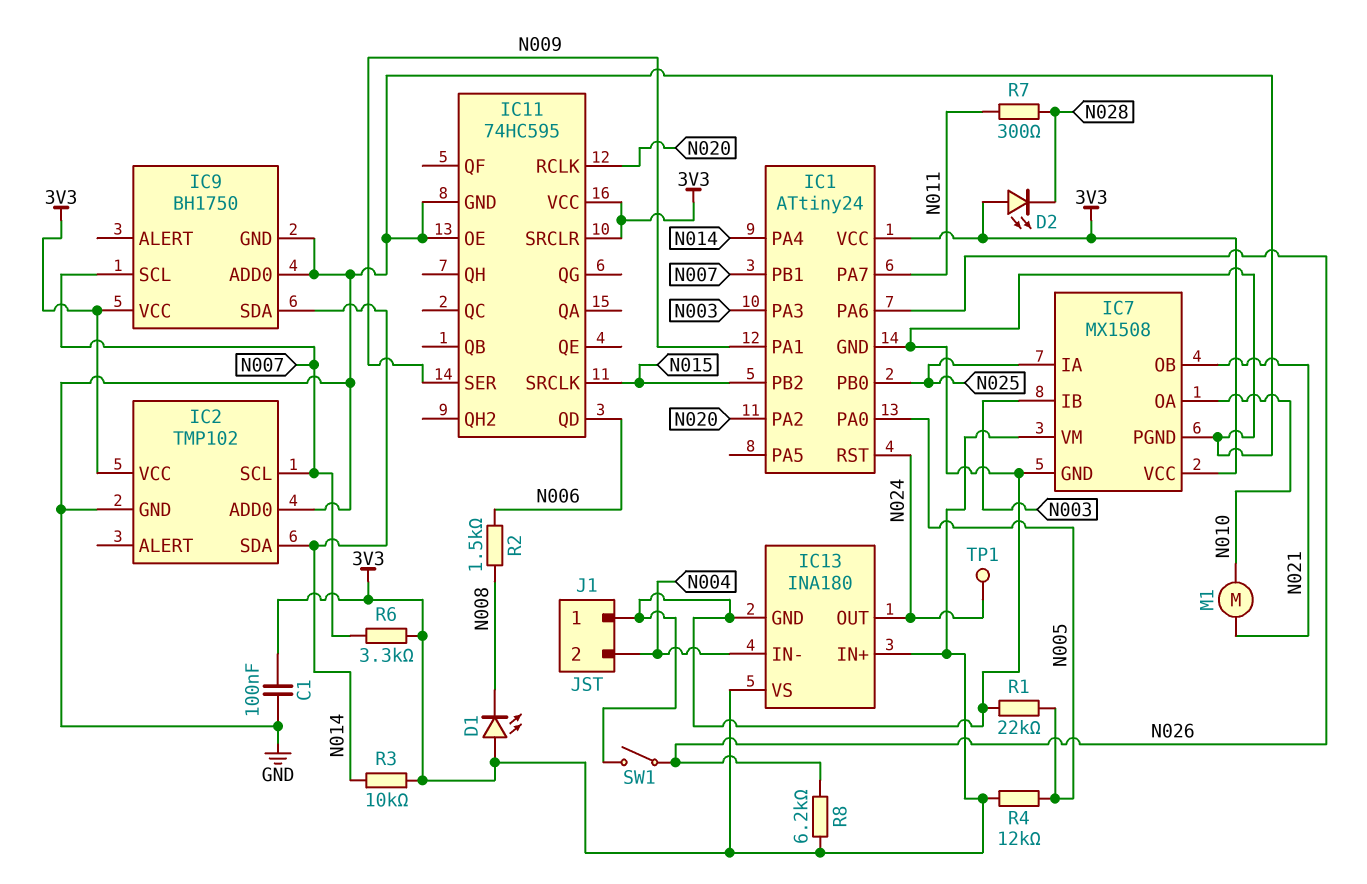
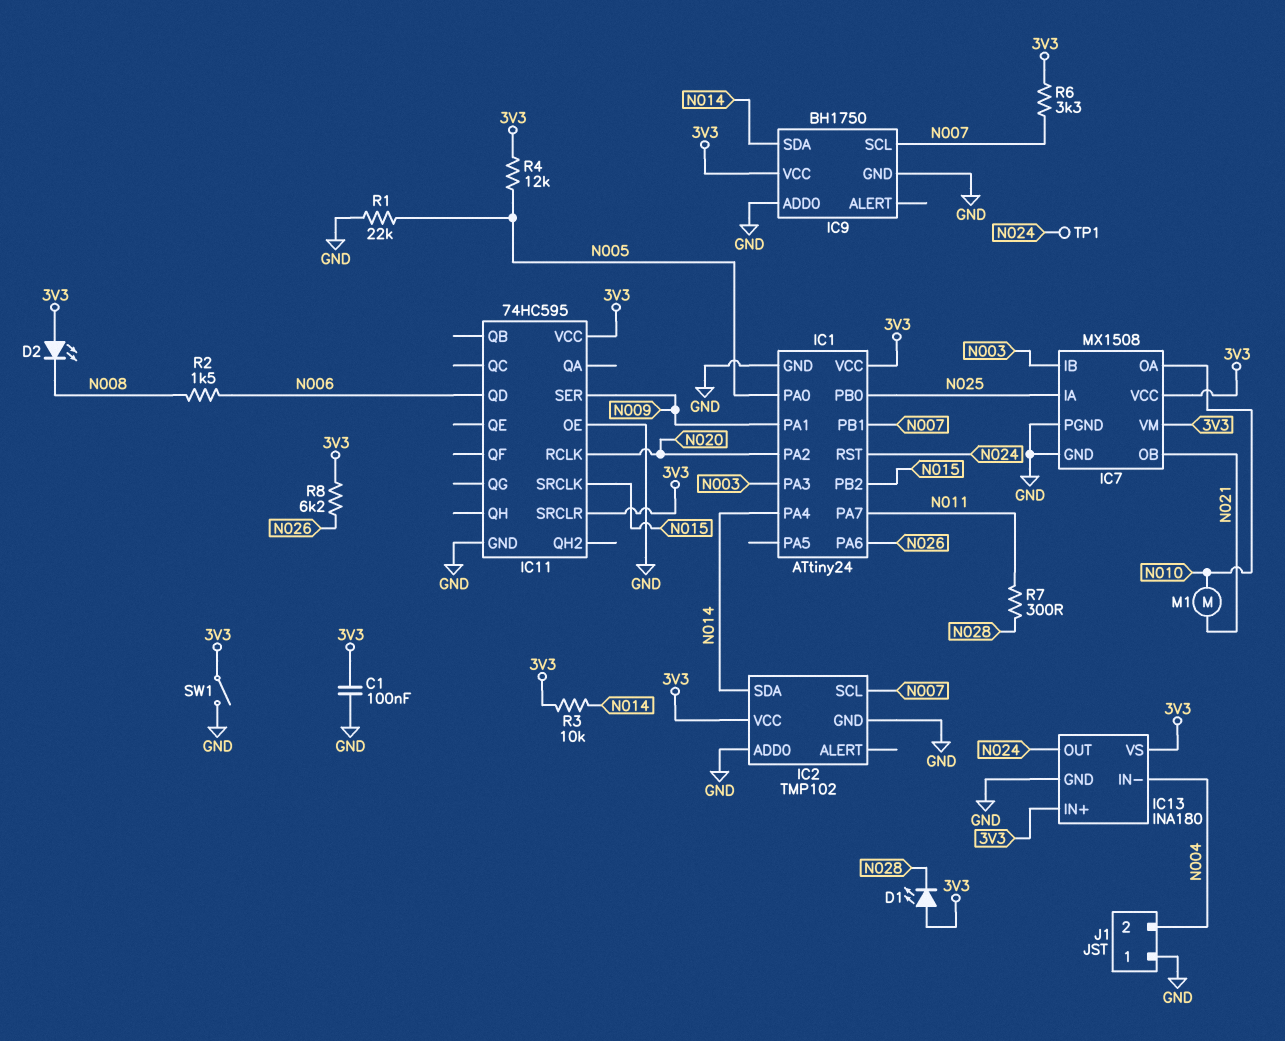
D1: LED (A 3V3, K N008) -> LED (A 3V3, K N028)
D2: LED (A 3V3, K N028) -> LED (A 3V3, K N008)
SW1: switch (GND, N026) -> switch (3V3, GND)

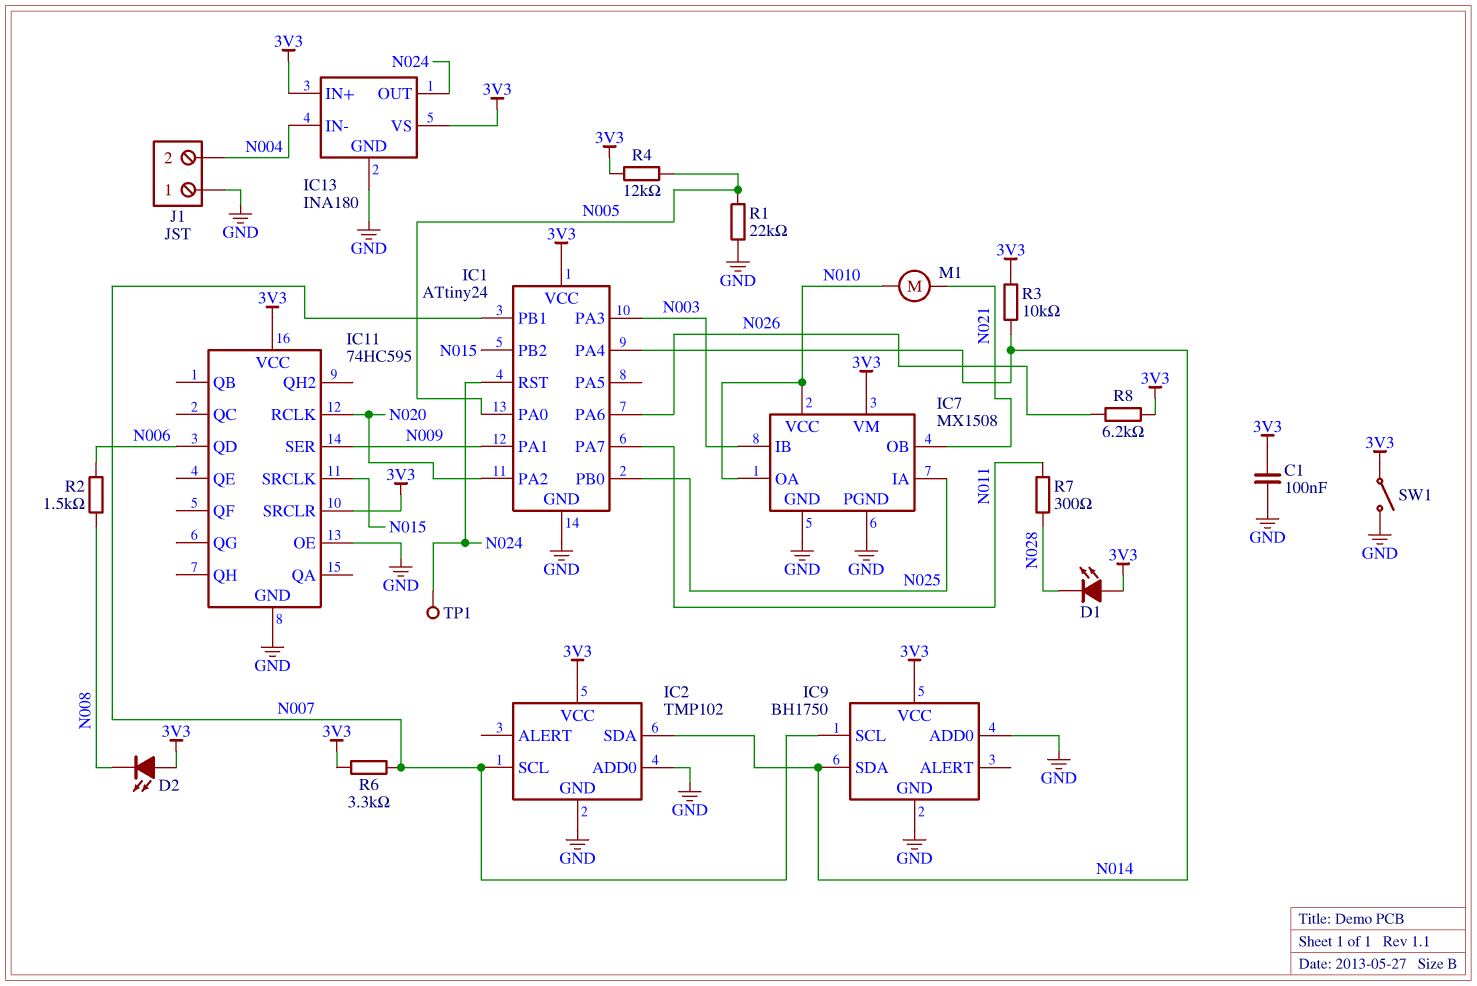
IC7 pin VCC: 3V3 -> N010

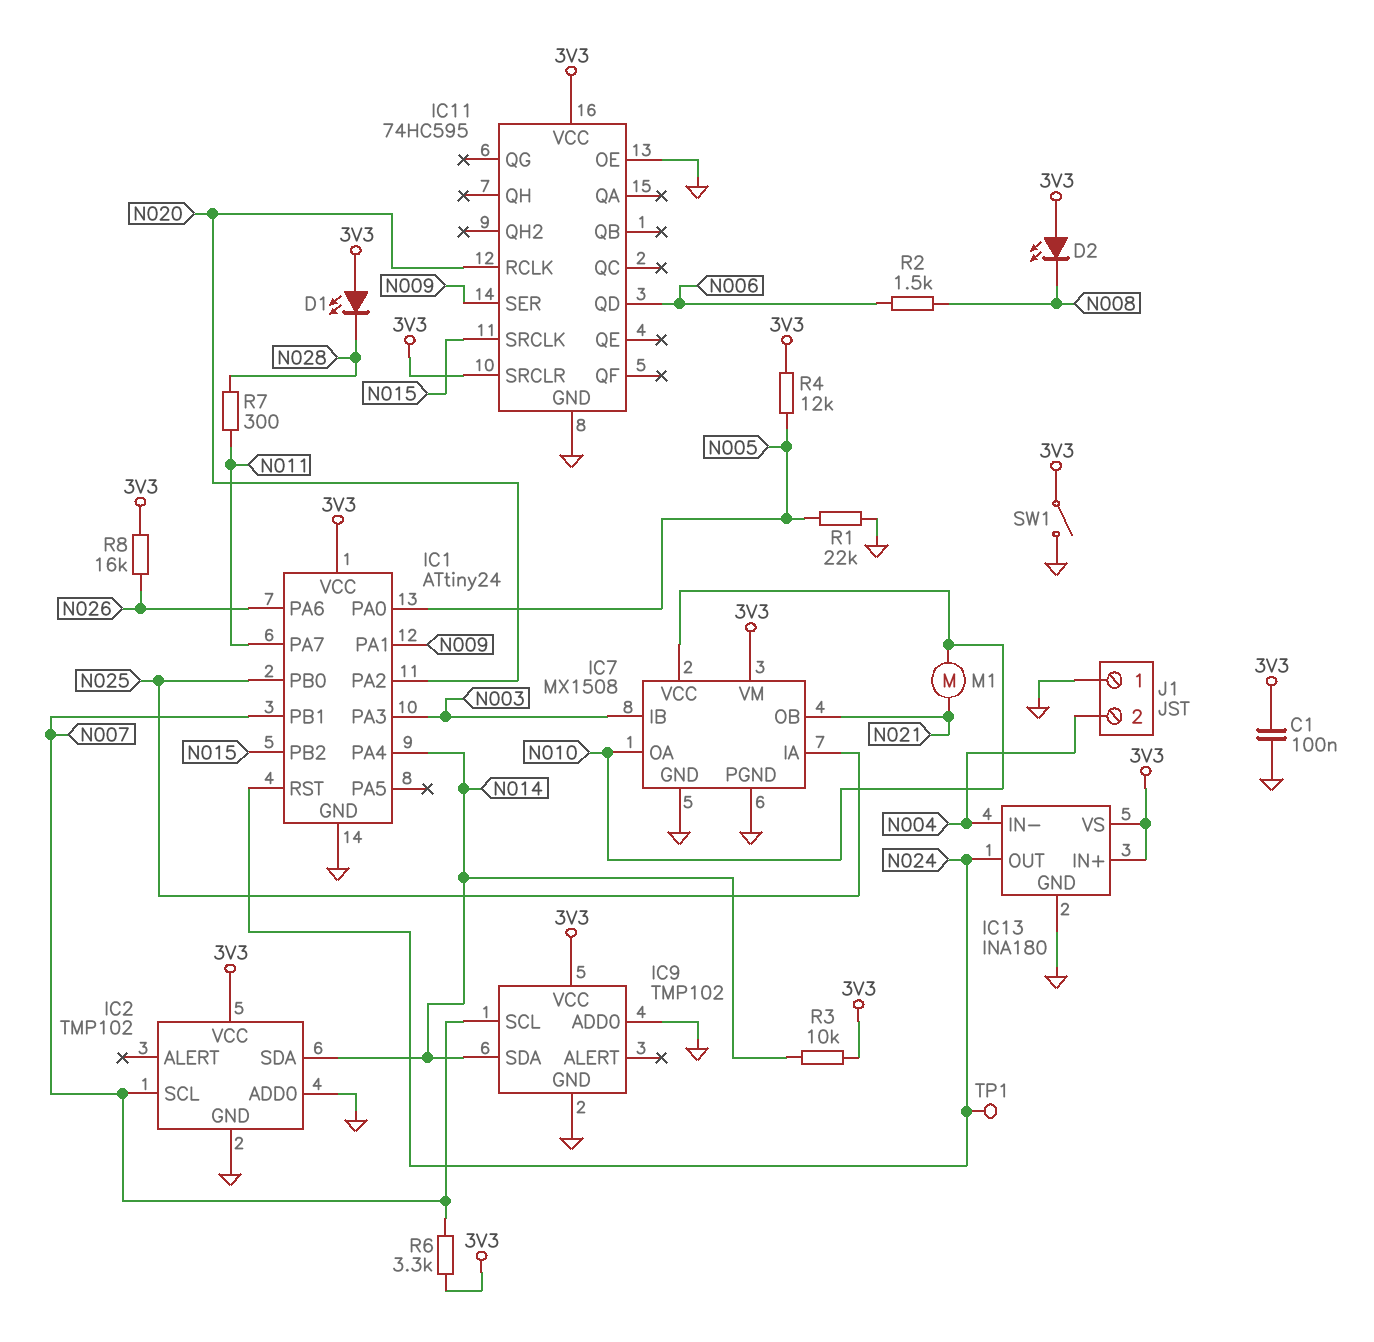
IC9: BH1750 -> TMP102
R8: 6.2k (3V3, N026) -> 16k (3V3, N026)

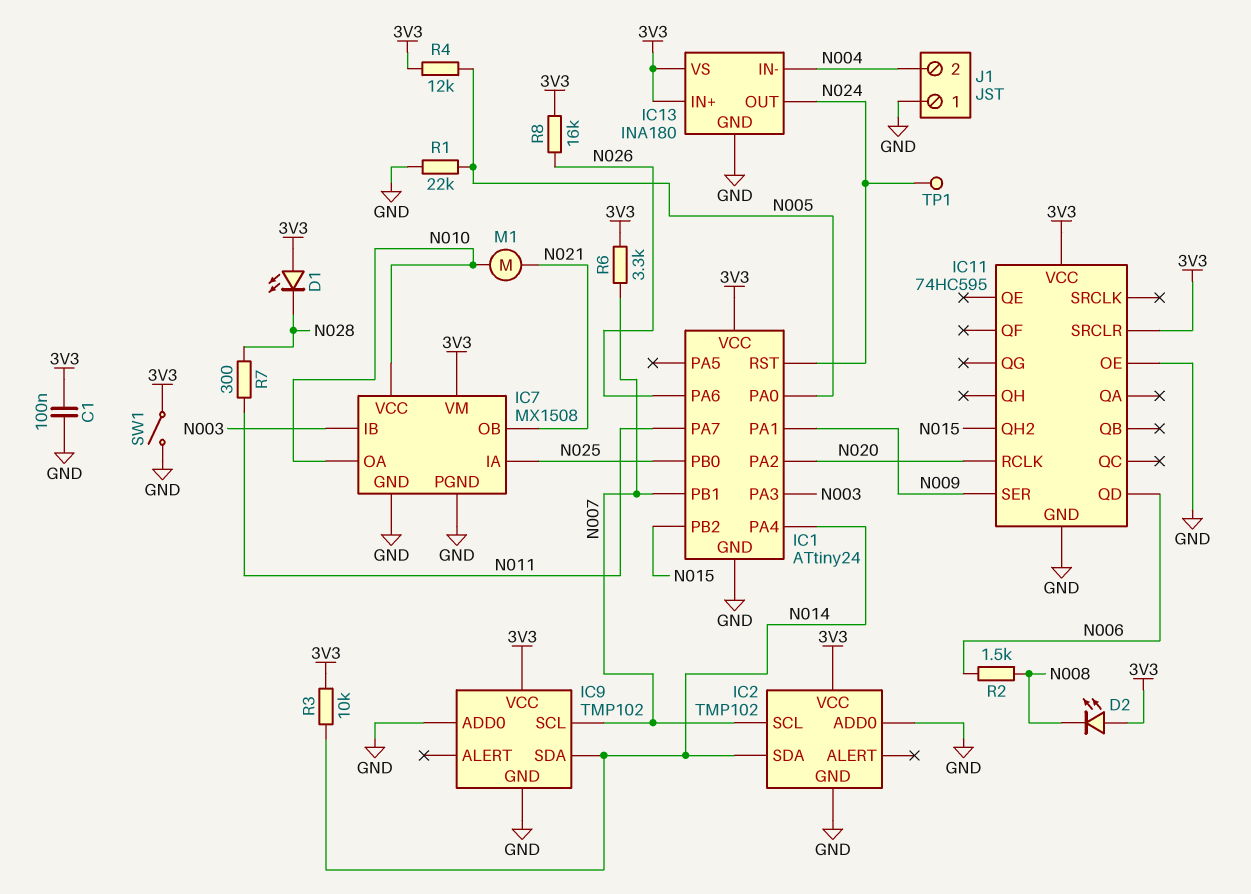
IC11 pin QH2: none -> N015
IC11 pin SRCLK: N015 -> none

